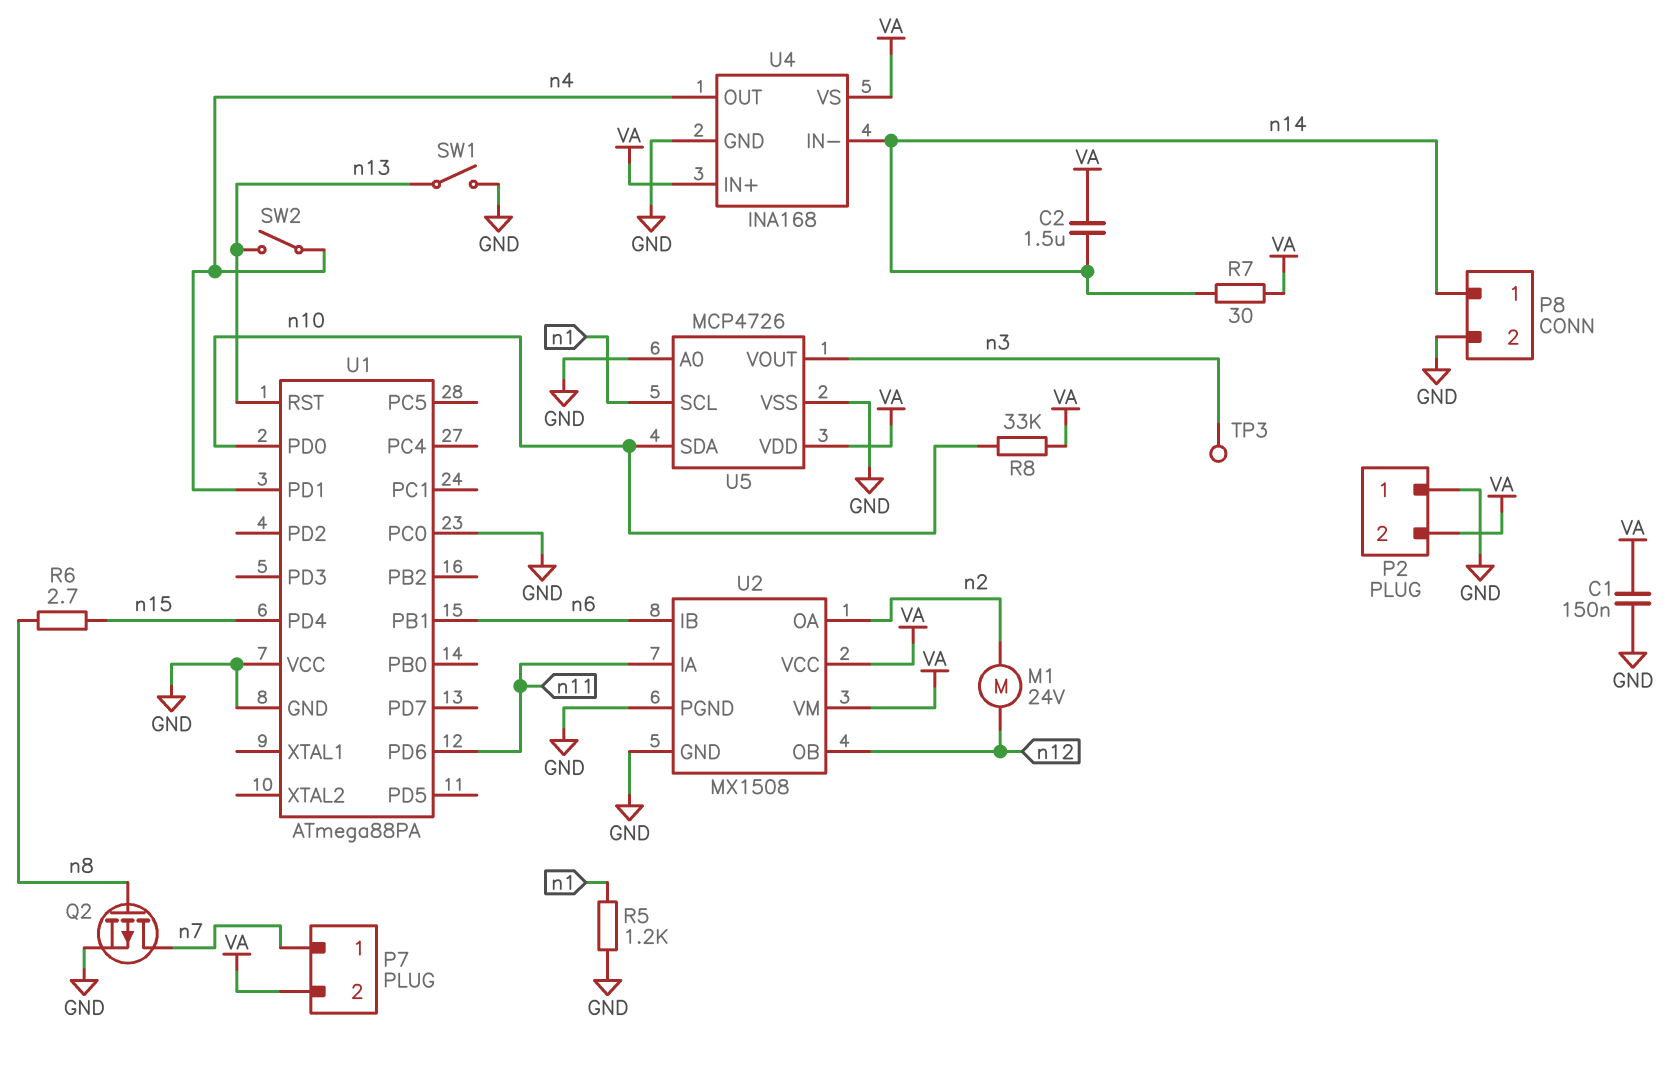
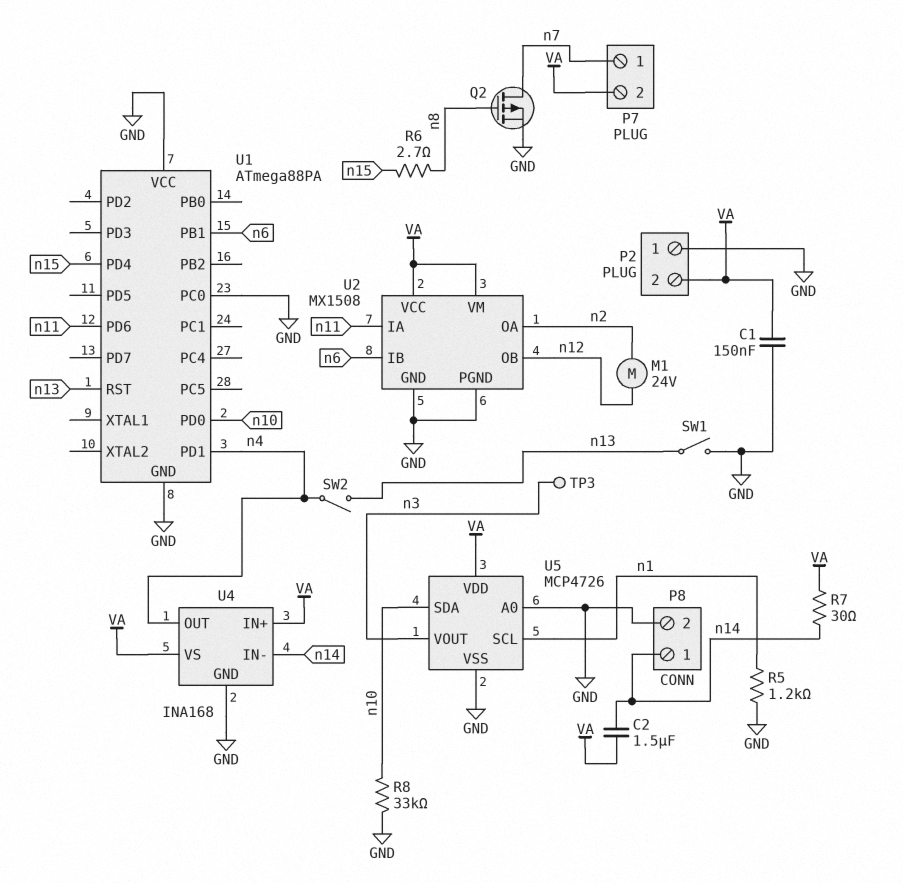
R8: 33k (VA, n10) -> 33k (GND, n10)

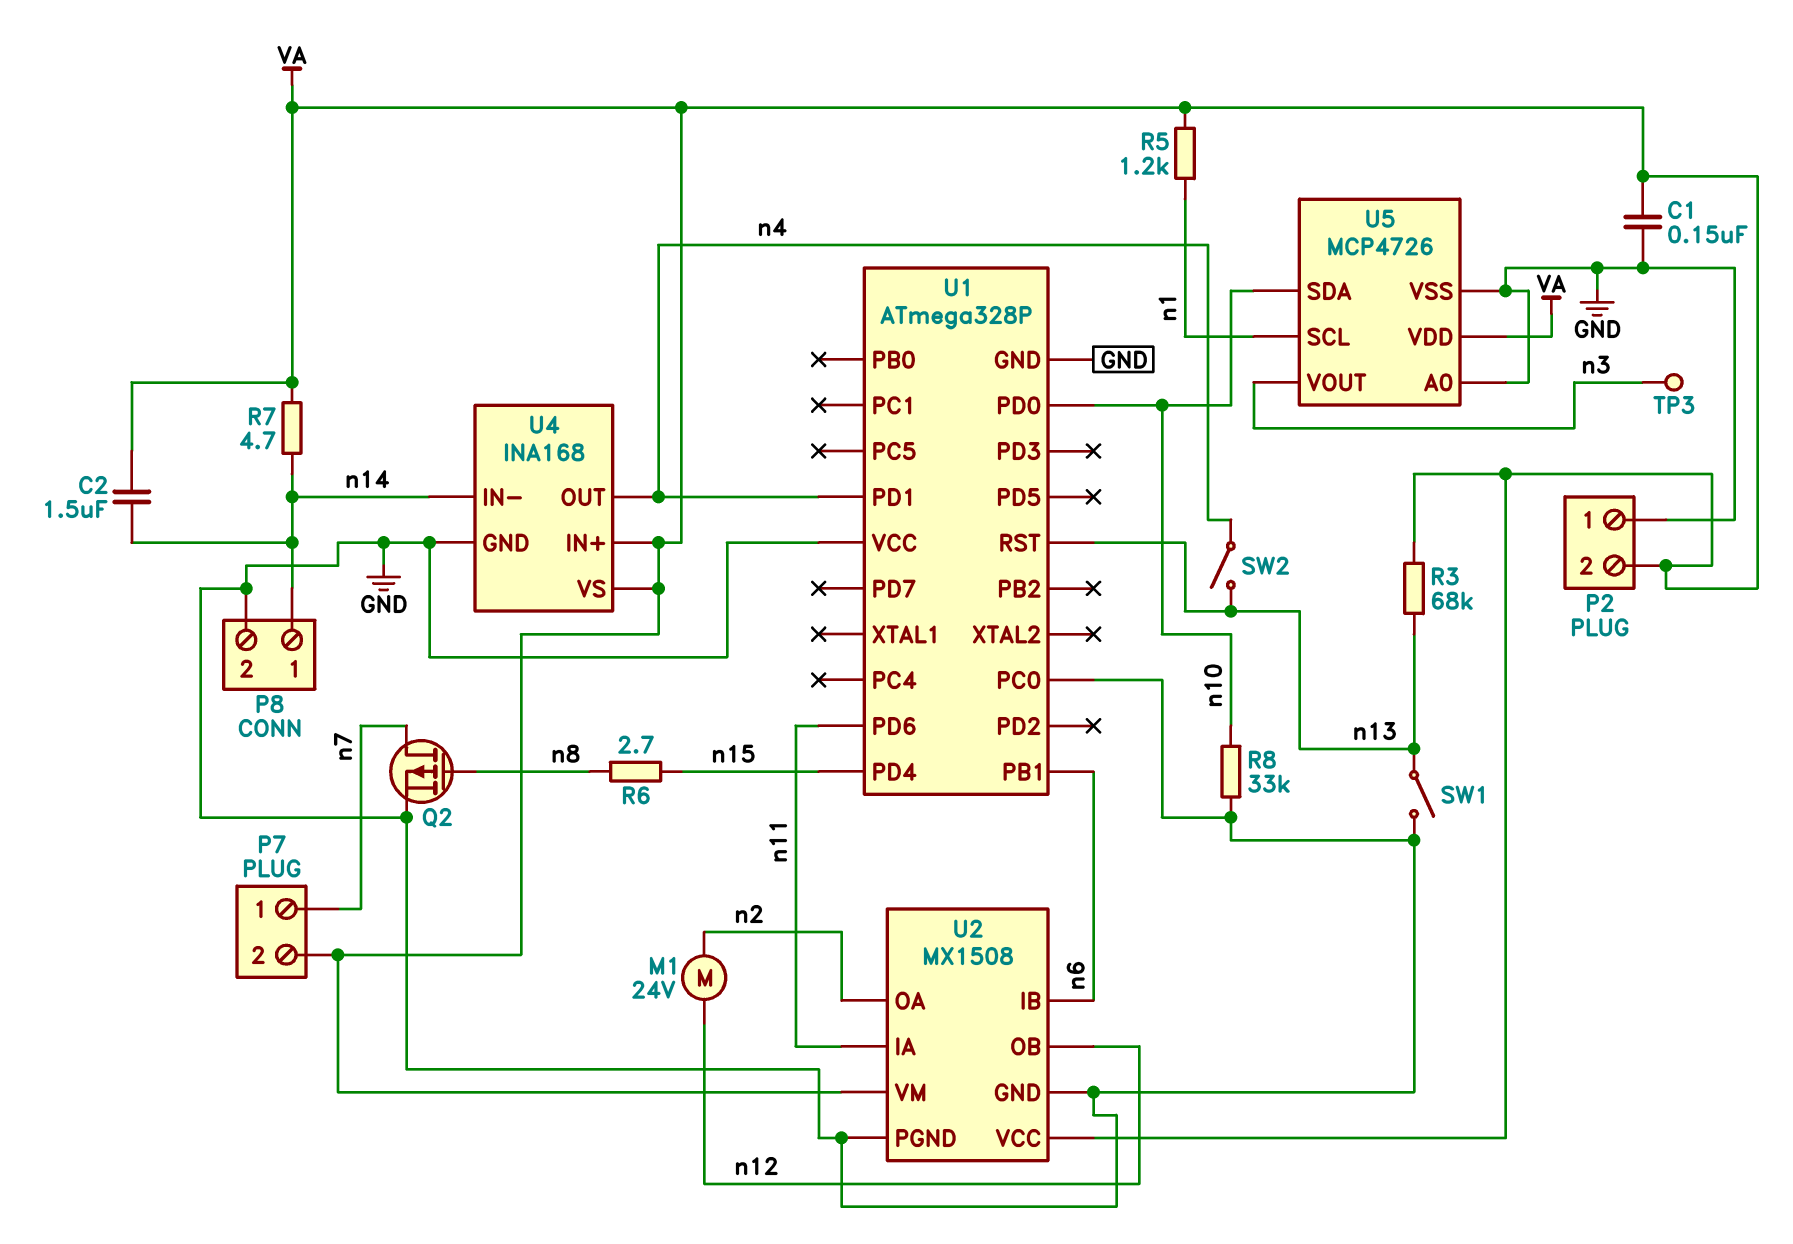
R3: none -> 68k (VA, n13)
R5: 1.2k (GND, n1) -> 1.2k (VA, n1)
R7: 30 (VA, n14) -> 4.7 (VA, n14)
U1: ATmega88PA -> ATmega328P

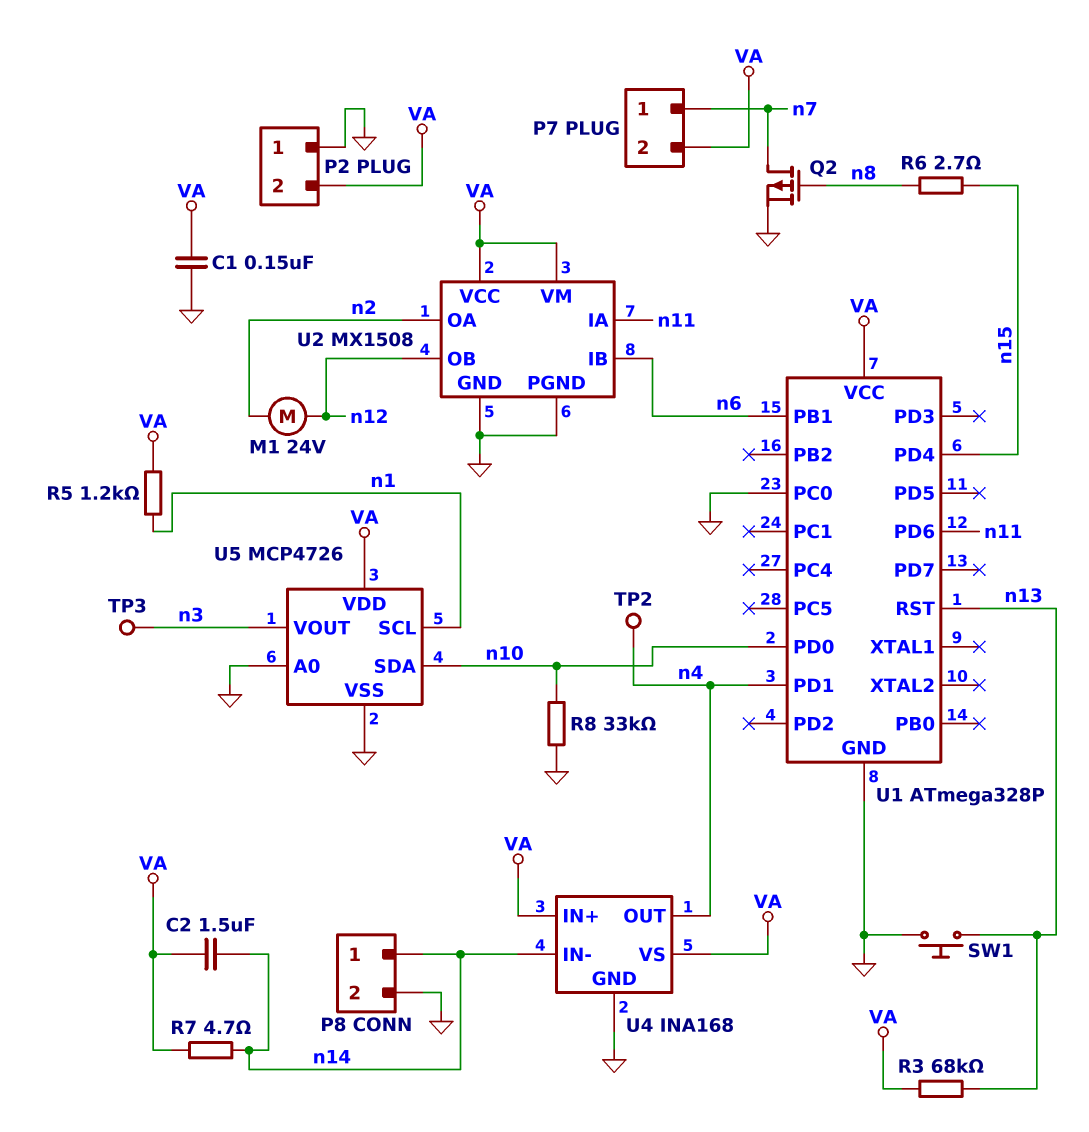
SW1: switch (GND, n13) -> button (GND, n13)
SW2: switch (n4, n13) -> none
TP2: none -> test point (n4)
U1 pin VCC: GND -> VA

